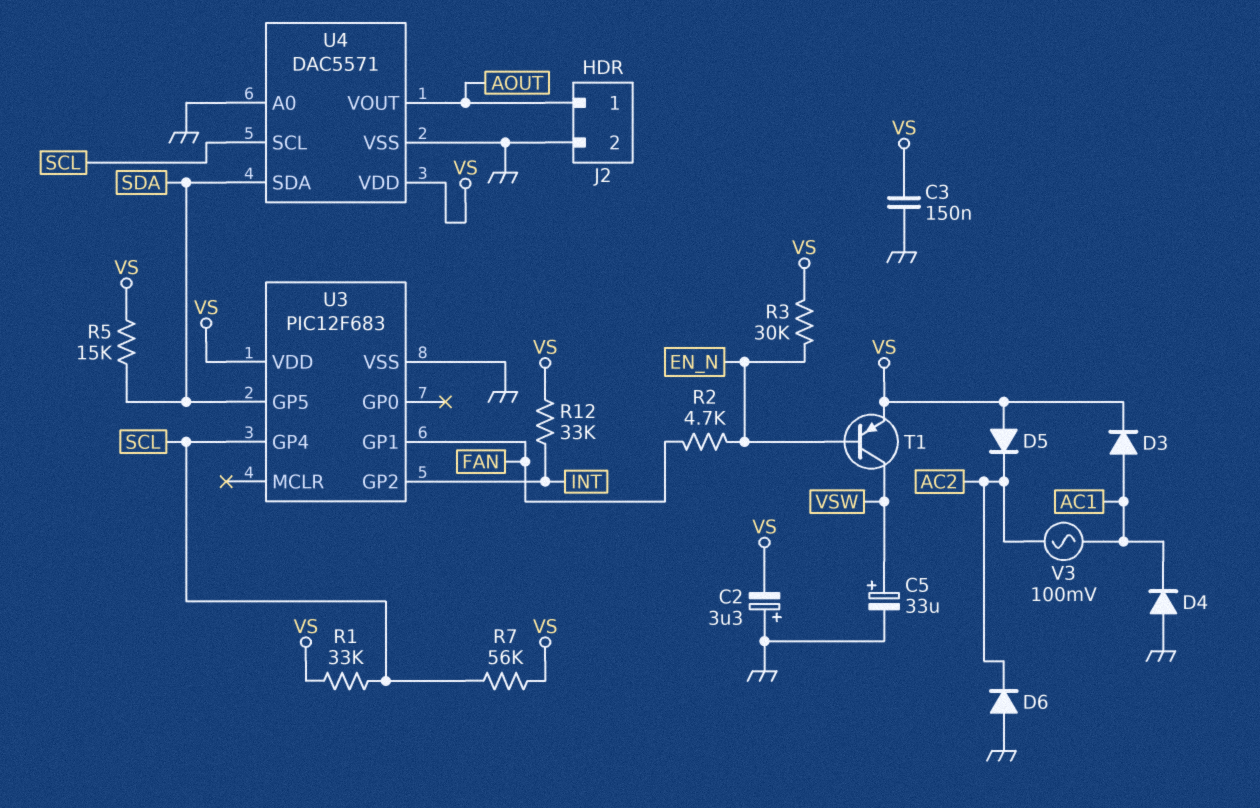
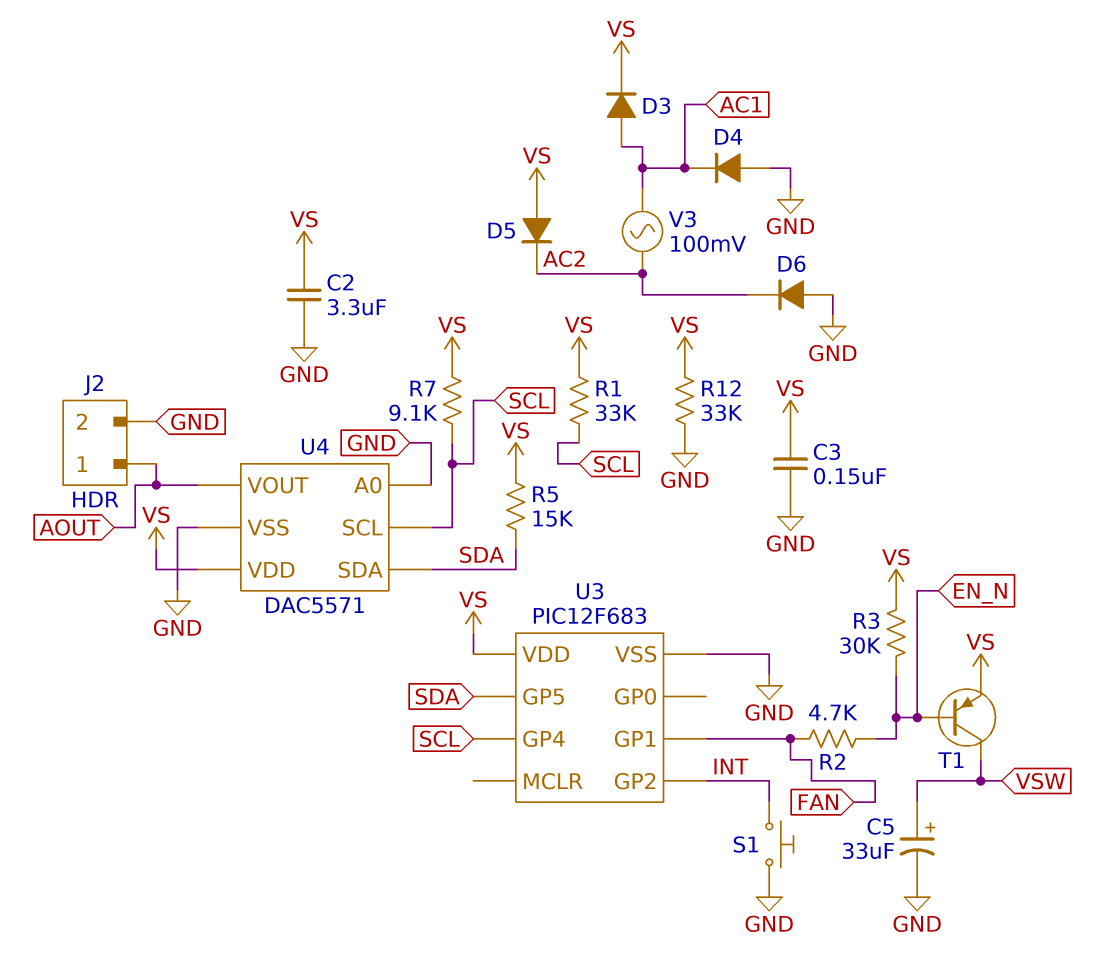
C2: 3.3uF (plus GND, minus VS) -> 3.3uF (GND, VS)
R7: 56k (SCL, VS) -> 9.1k (SCL, VS)
R12: 33k (INT, VS) -> 33k (GND, VS)
S1: none -> button (GND, INT)

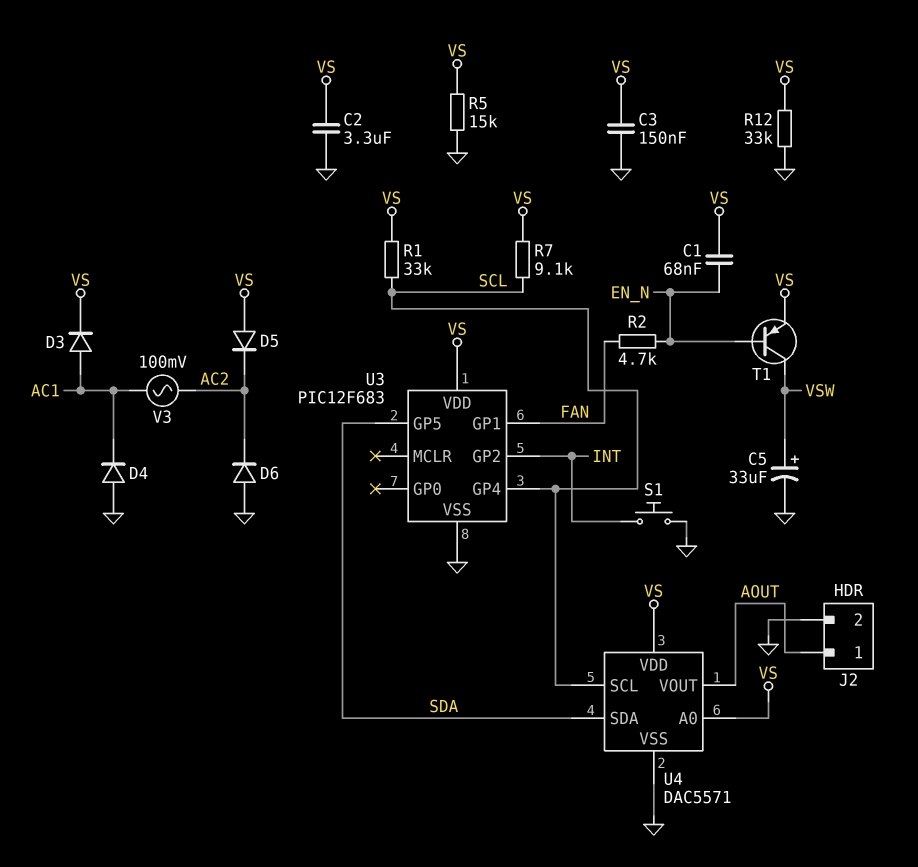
C1: none -> 68nF (EN_N, VS)
R3: 30k (EN_N, VS) -> none
R5: 15k (SDA, VS) -> 15k (GND, VS)
U4 pin A0: GND -> VS

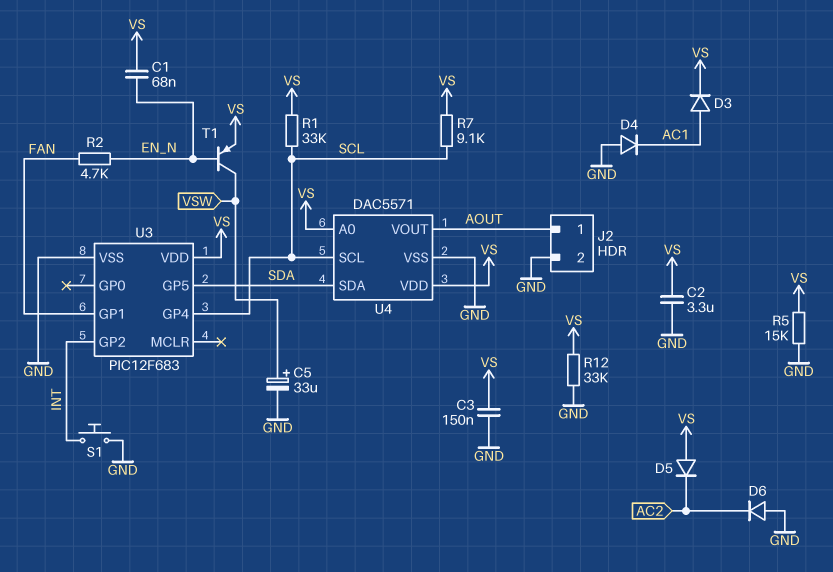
V3: AC 100mV (AC1, AC2) -> none

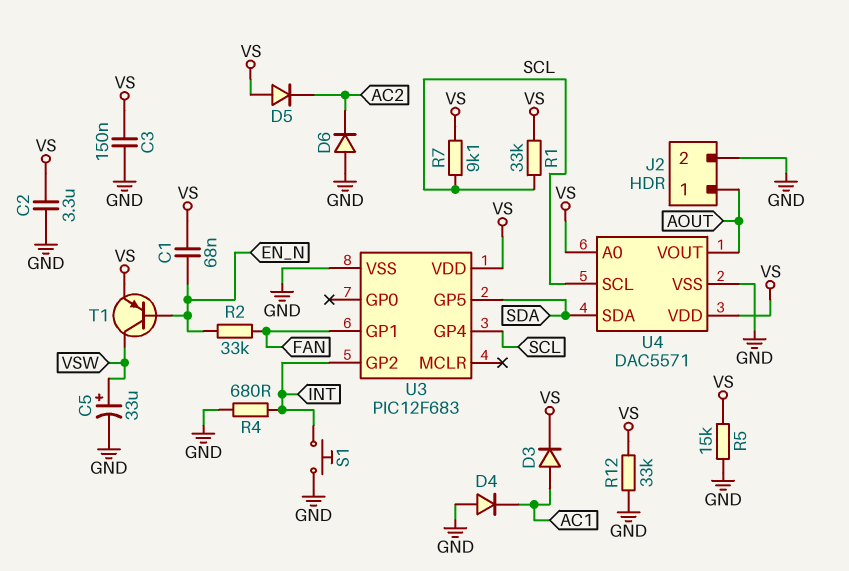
R2: 4.7k (EN_N, FAN) -> 33k (EN_N, FAN)
R4: none -> 680 (GND, INT)

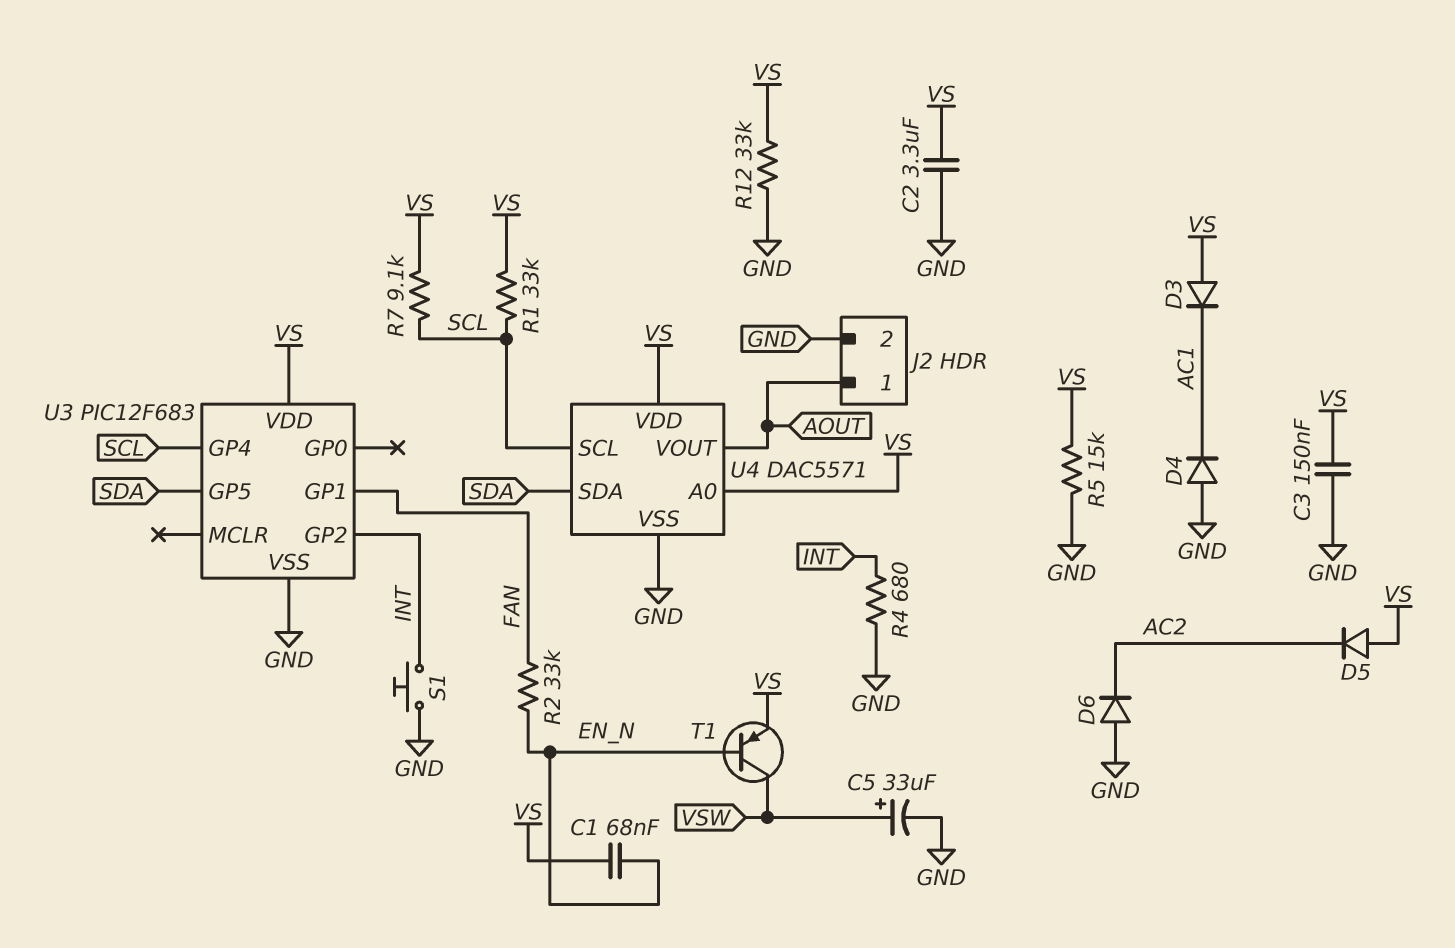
D3: diode (A AC1, K VS) -> diode (A VS, K AC1)

